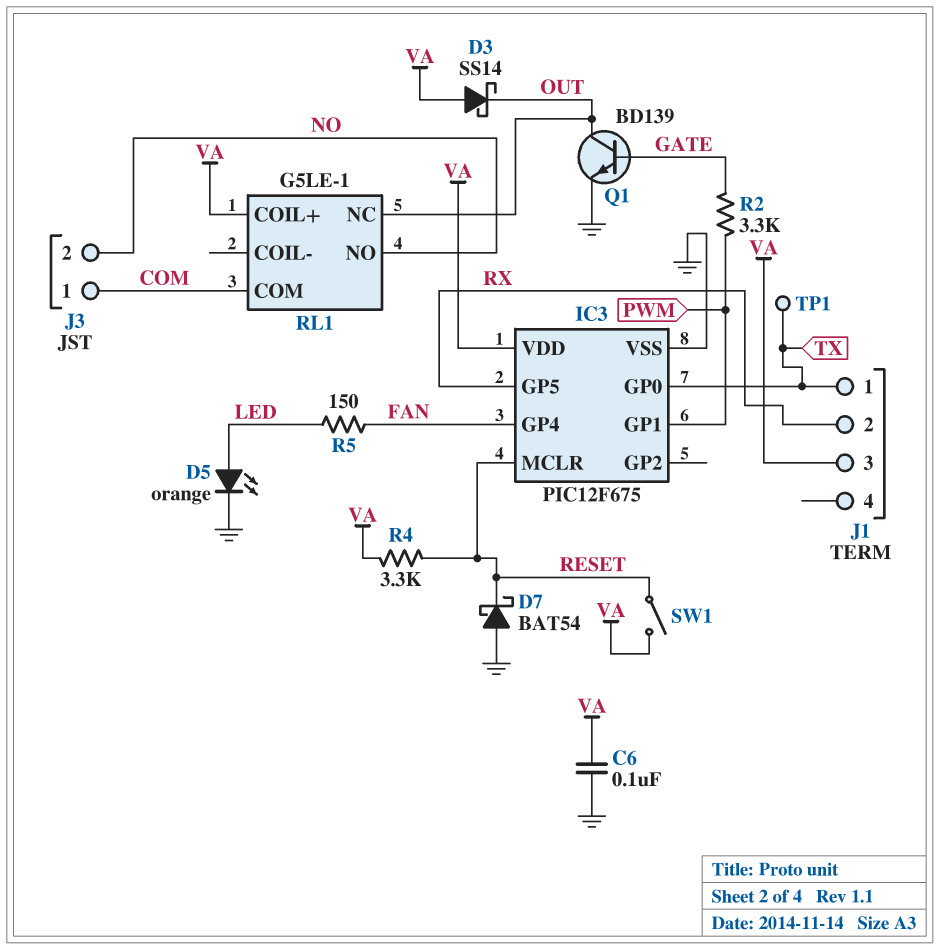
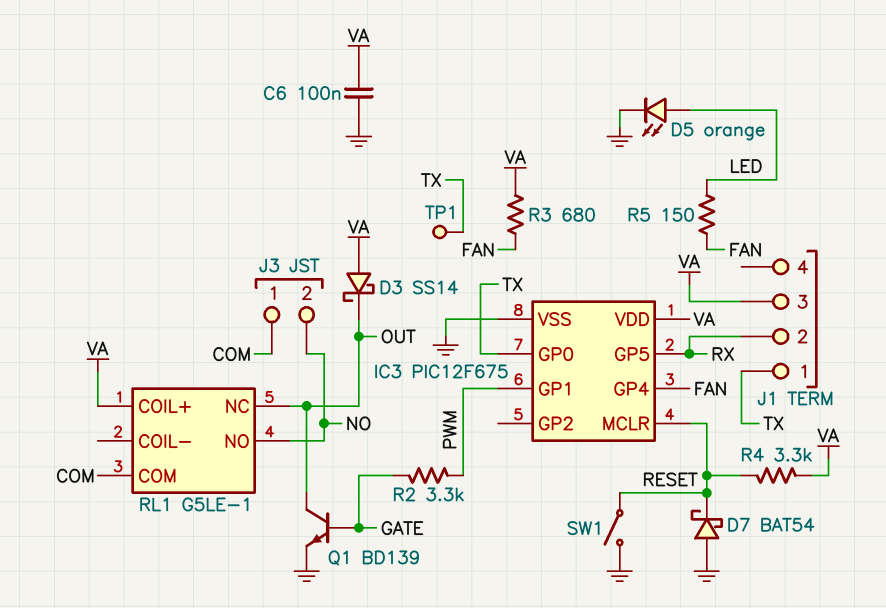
R3: none -> 680 (FAN, VA)
SW1: switch (RESET, VA) -> switch (GND, RESET)

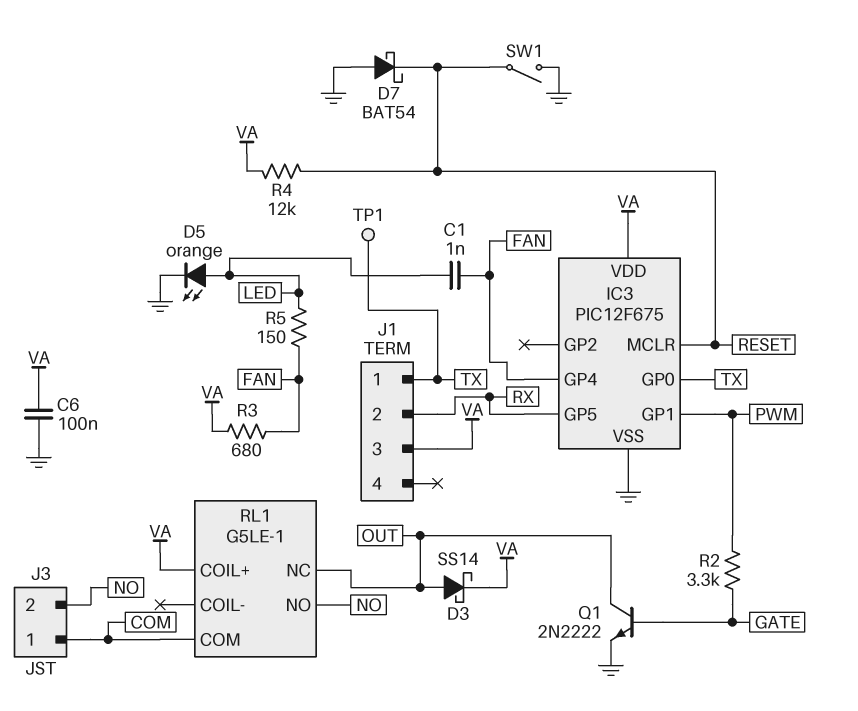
C1: none -> 1nF (FAN, LED)
D3: schottky SS14 (A VA, K OUT) -> schottky SS14 (A OUT, K VA)
Q1: NPN BD139 (B GATE, C OUT, E GND) -> NPN 2N2222 (B GATE, C OUT, E GND)
R4: 3.3k (RESET, VA) -> 12k (RESET, VA)

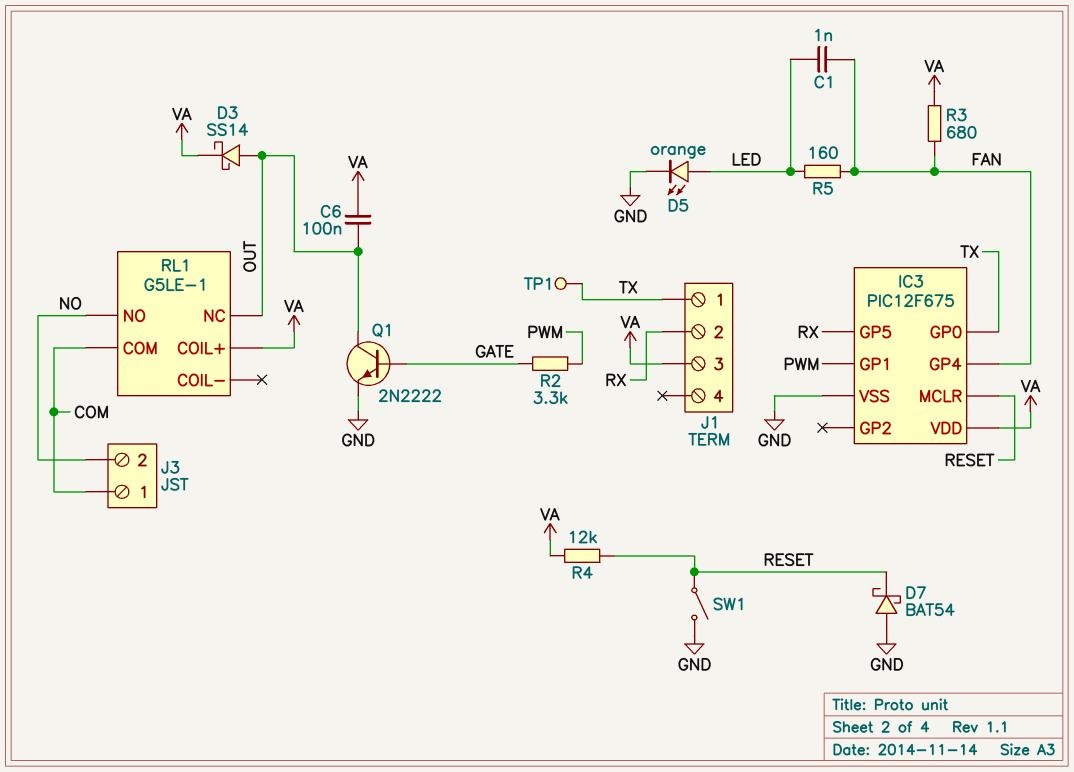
C6: 100nF (GND, VA) -> 100nF (OUT, VA)
R5: 150 (FAN, LED) -> 160 (FAN, LED)

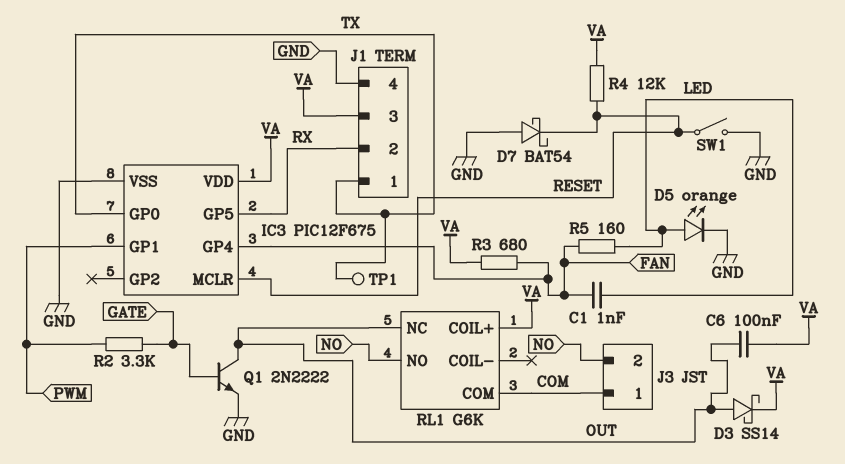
J1 pin 4: none -> GND
RL1: G5LE-1 -> G6K

